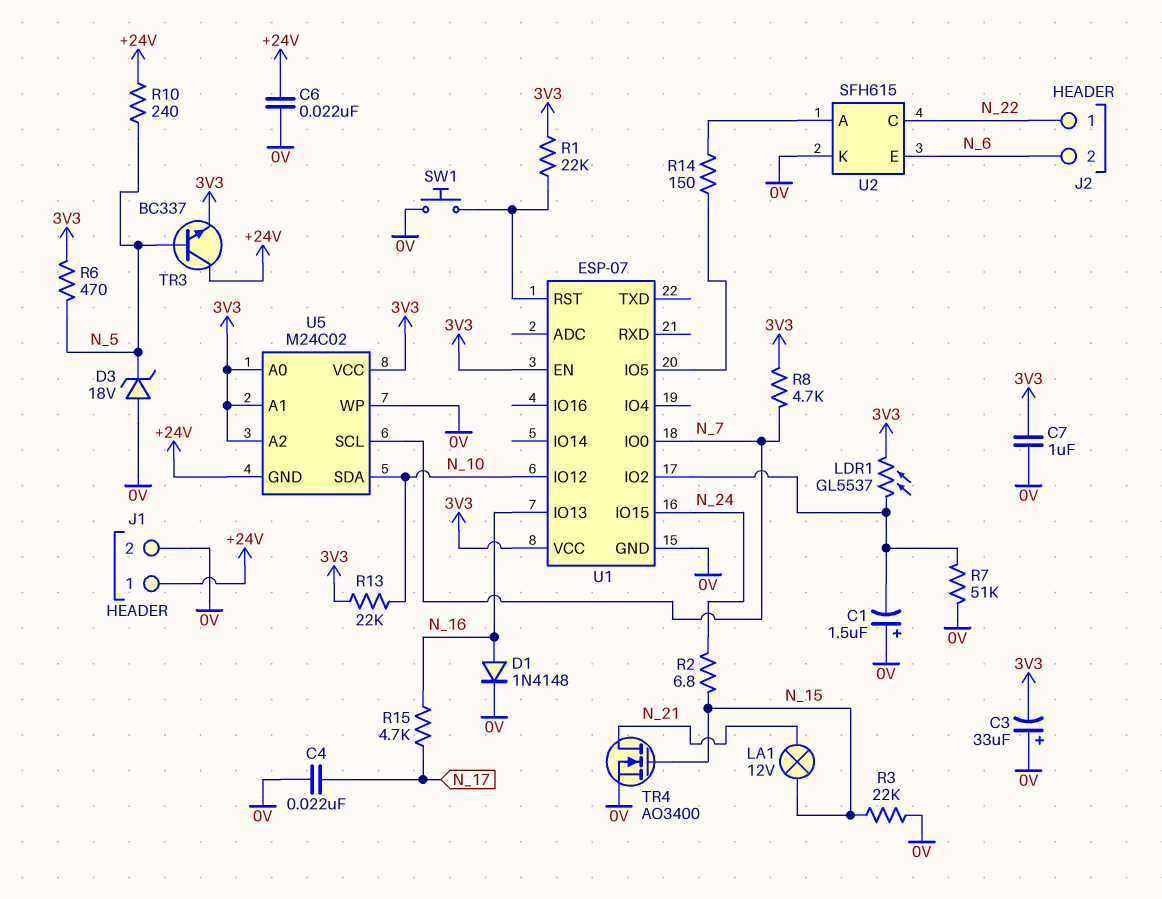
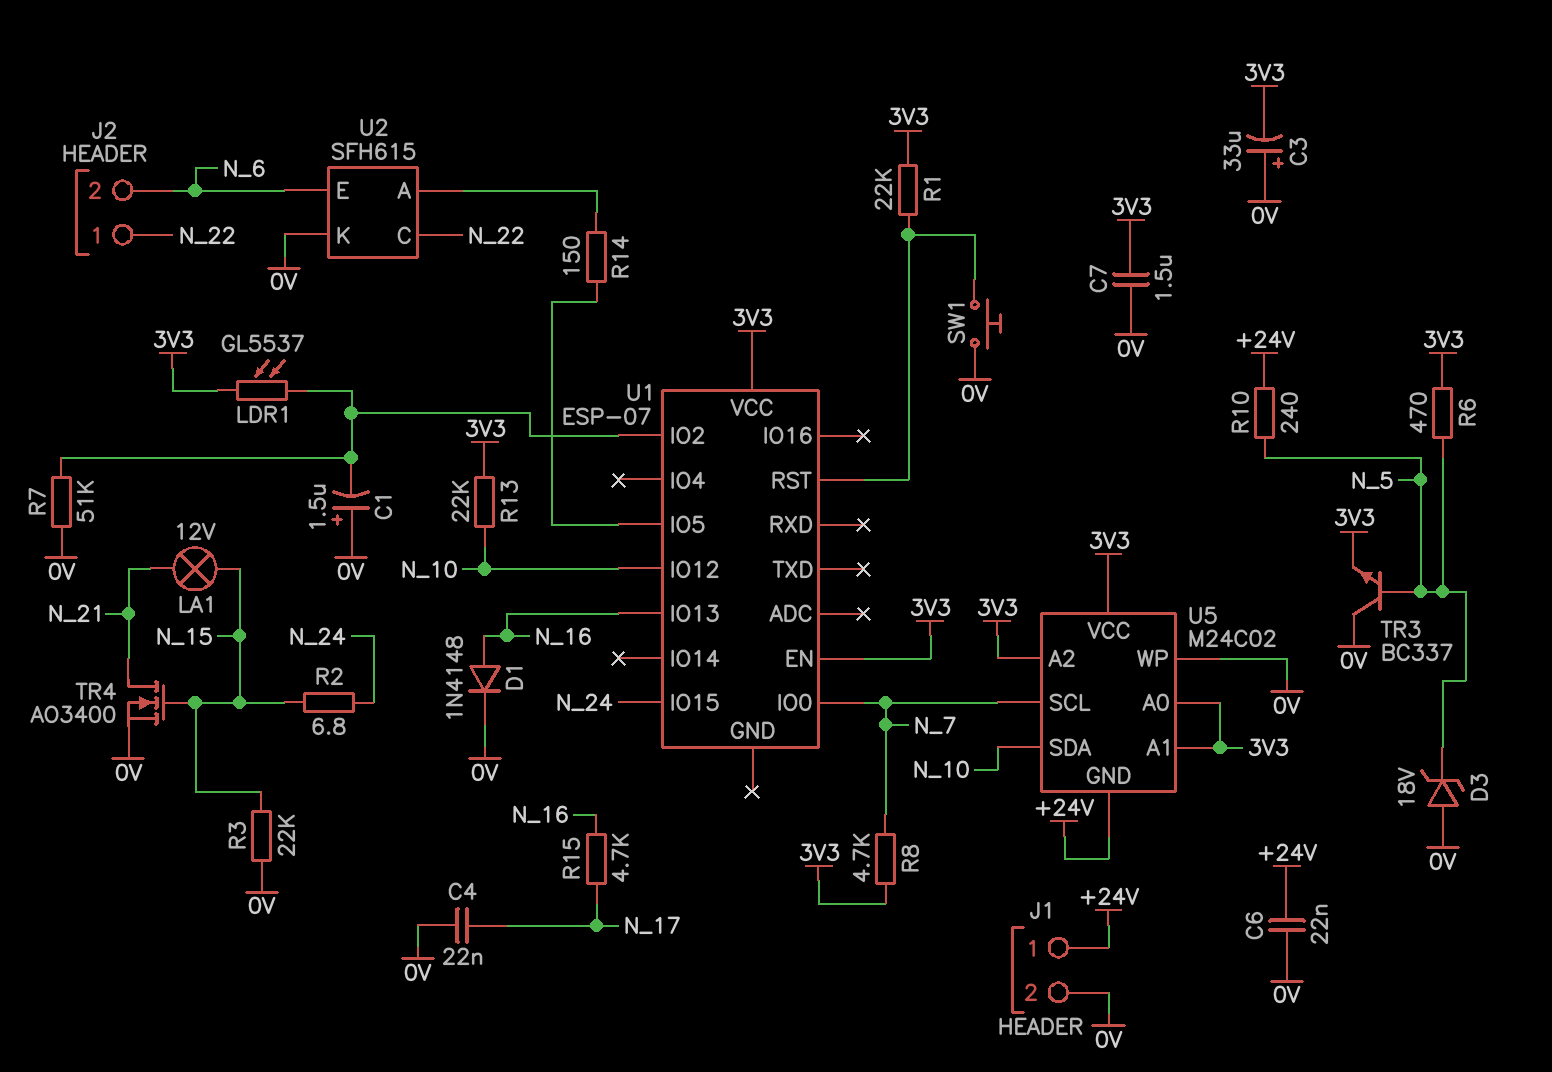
C7: 1uF (0V, 3V3) -> 1.5uF (0V, 3V3)
TR3: NPN BC337 (B N_5, C +24V, E 3V3) -> NPN BC337 (B N_5, C 0V, E 3V3)
U1 pin GND: 0V -> none

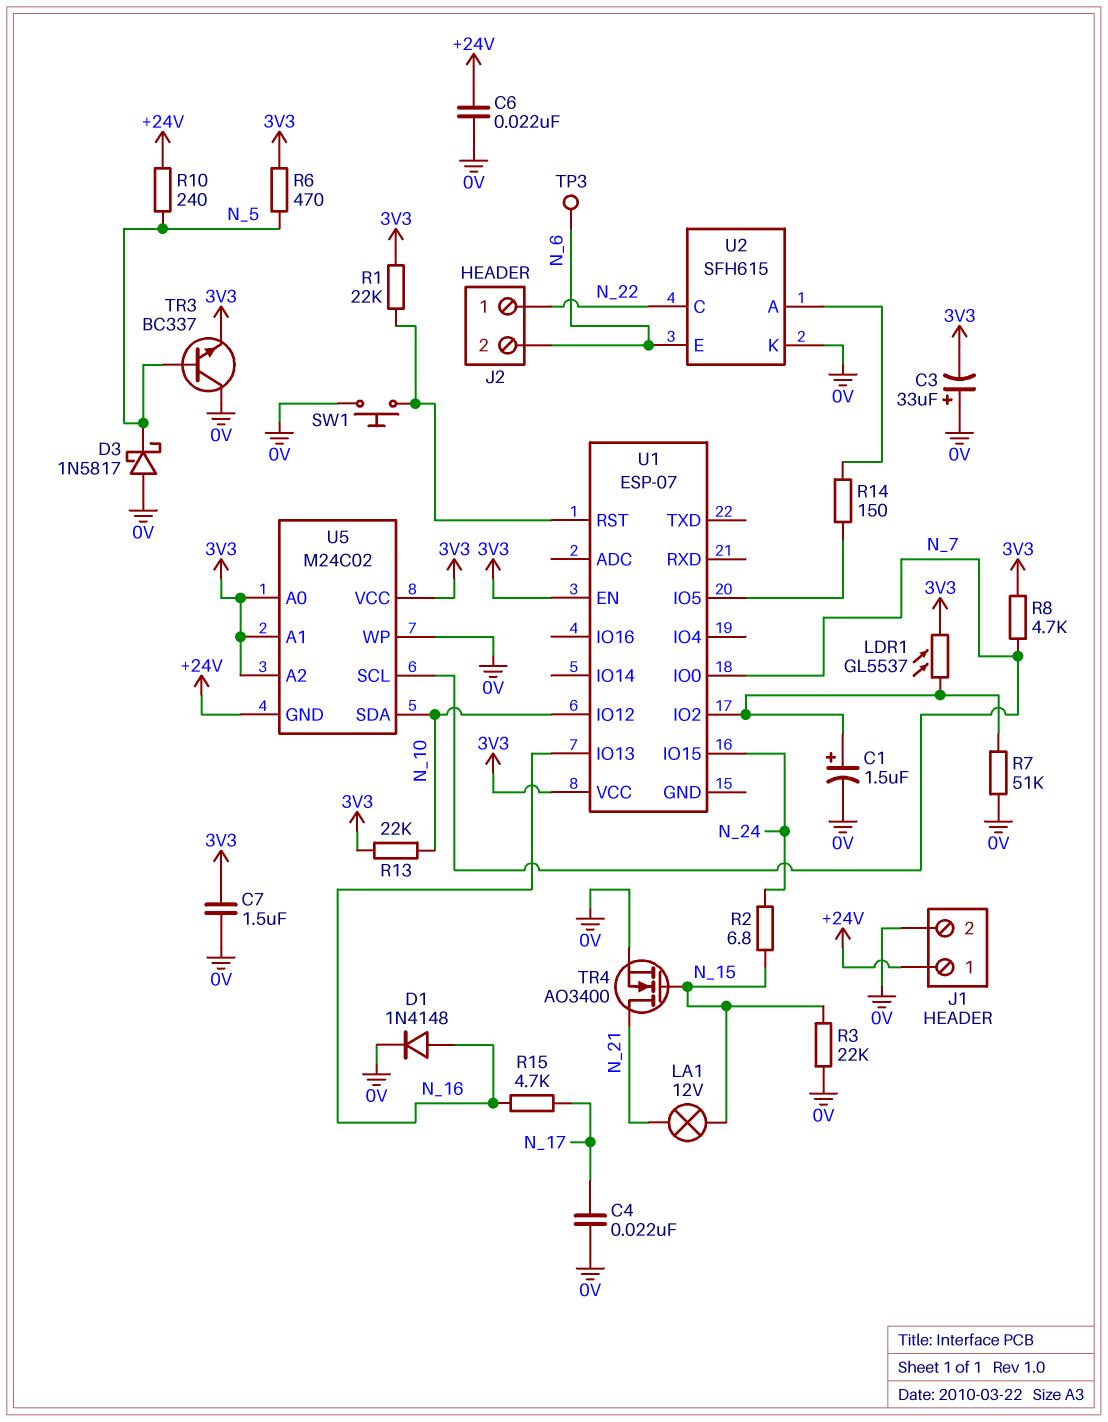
C1: 1.5uF (plus 0V, minus U1/IO2) -> 1.5uF (plus U1/IO2, minus 0V)
D3: zener 18V (A 0V, K N_5) -> schottky 1N5817 (A 0V, K N_5)
TP3: none -> test point (N_6)

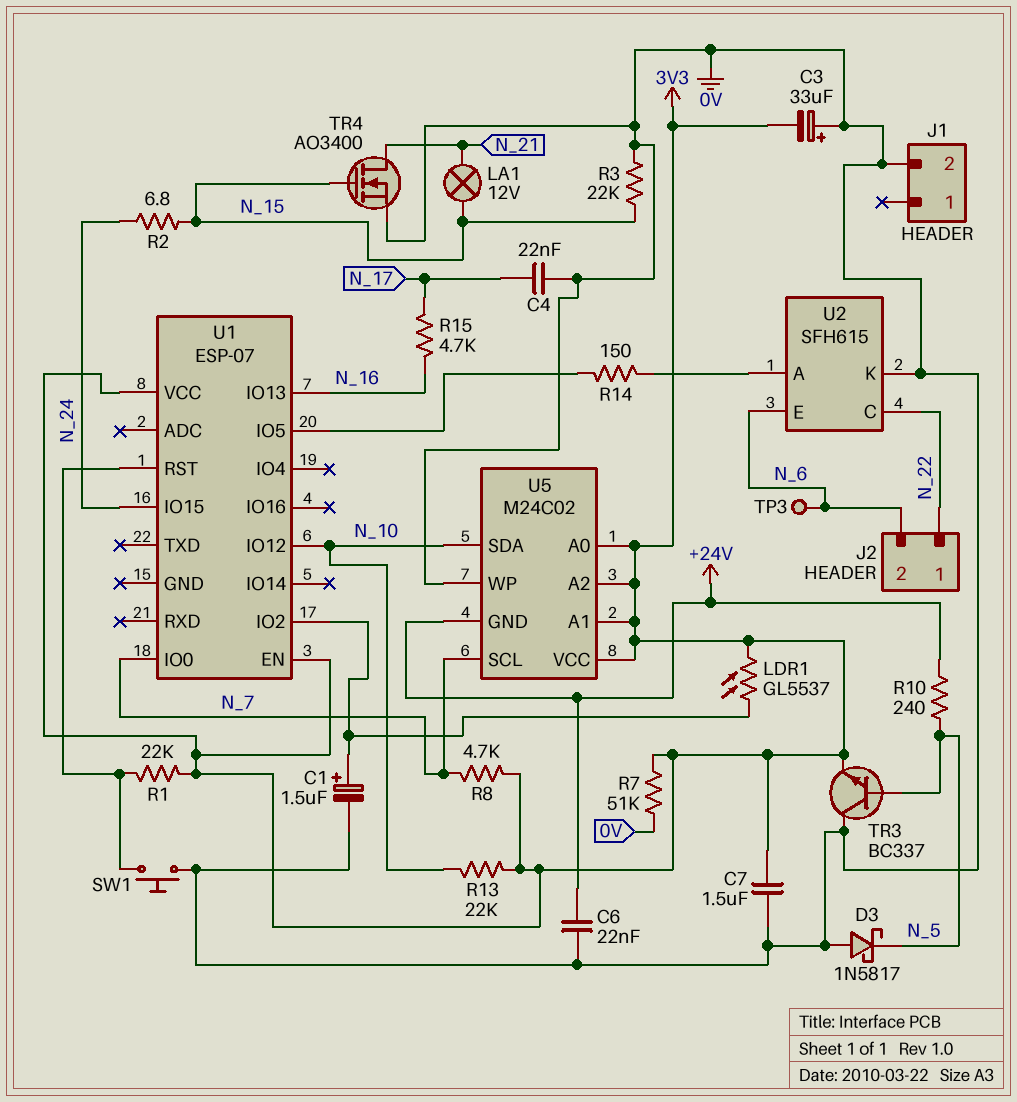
D1: diode 1N4148 (A N_16, K 0V) -> none
J1 pin 1: +24V -> none
R6: 470 (3V3, N_5) -> none
R7: 51k (0V, U1/IO2) -> 51k (0V, 3V3)

